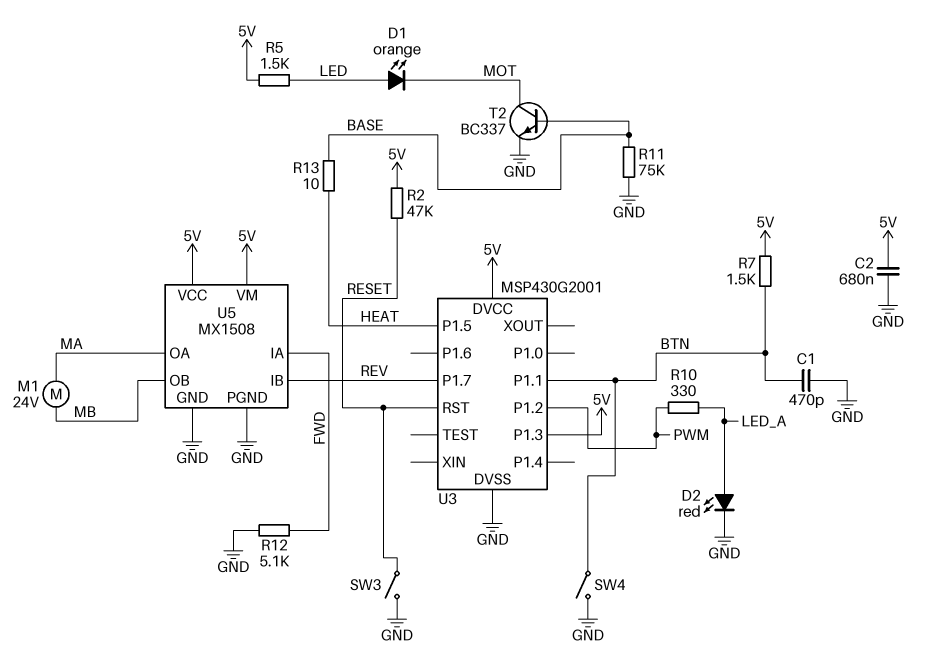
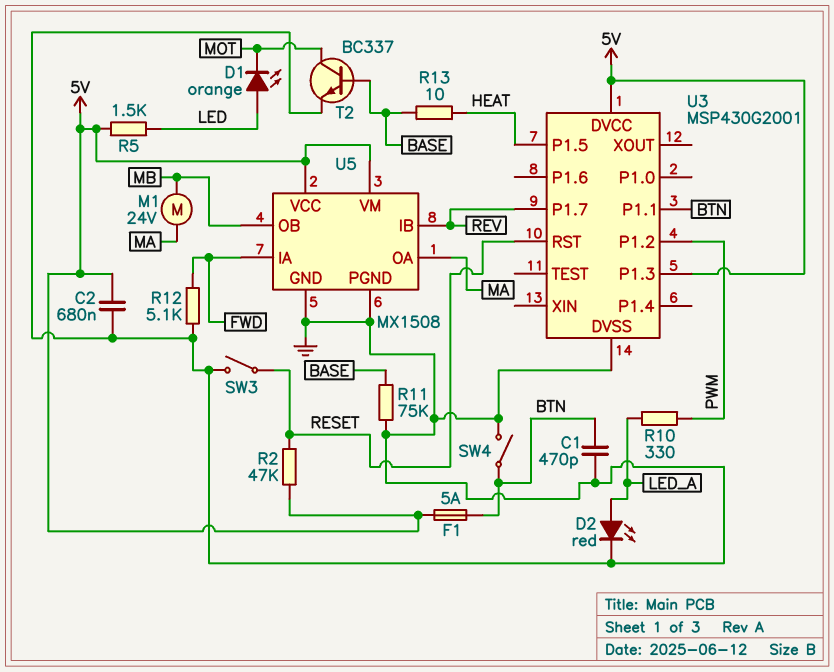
F1: none -> 5A (5V, BTN)
R7: 1.5k (5V, BTN) -> none

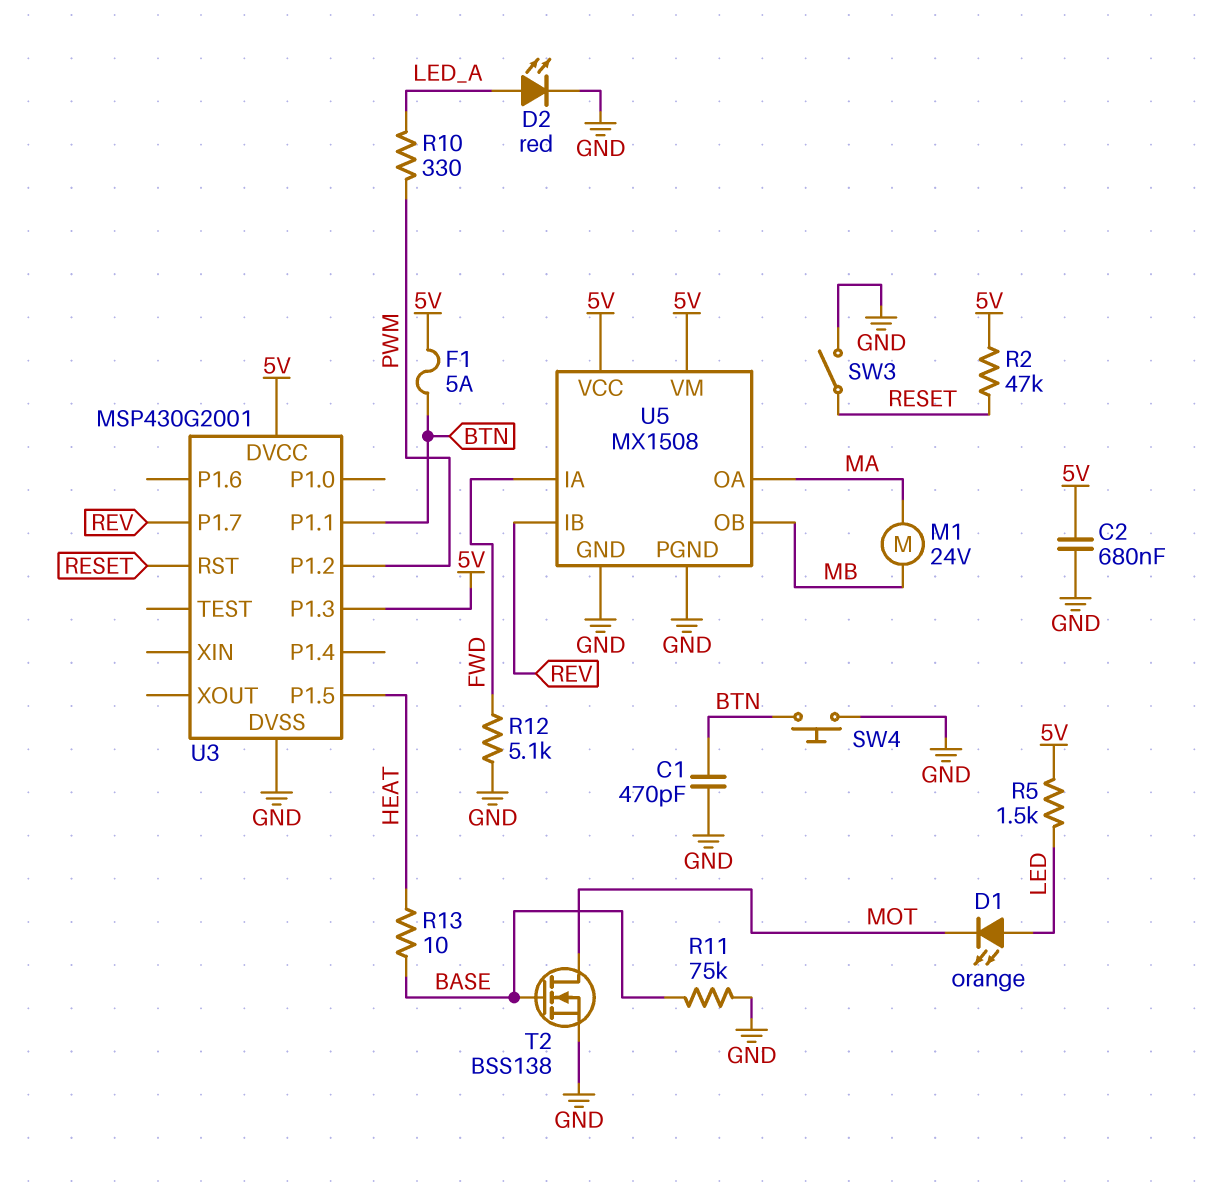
SW4: switch (BTN, GND) -> button (BTN, GND)
T2: NPN BC337 (B BASE, C MOT, E GND) -> NMOS BSS138 (G BASE, D MOT, S GND)

